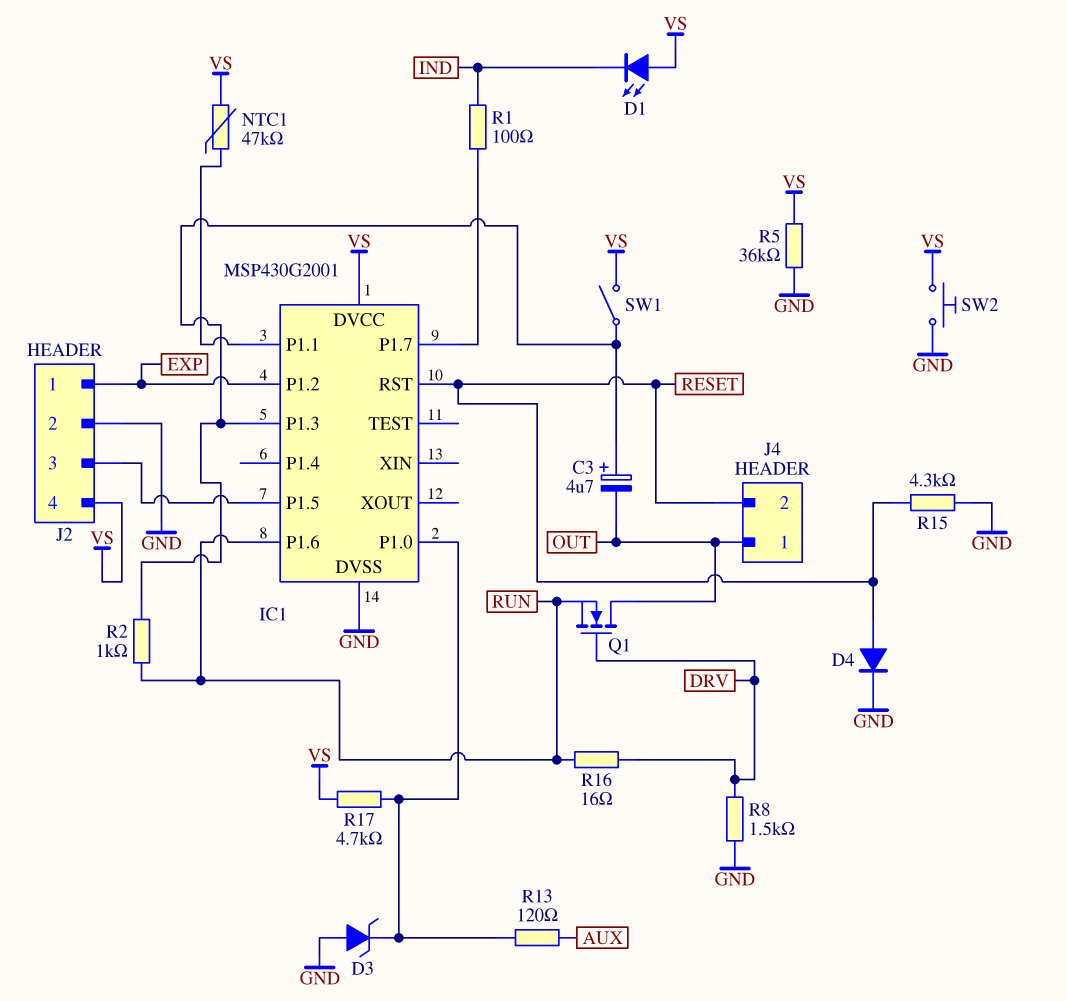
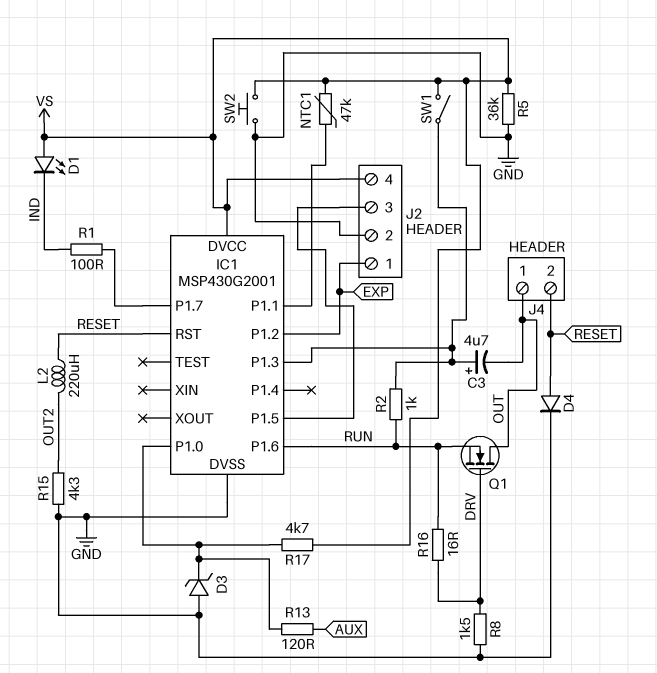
L2: none -> 220uH (OUT2, RESET)
R15: 4.3k (GND, RESET) -> 4.3k (GND, OUT2)

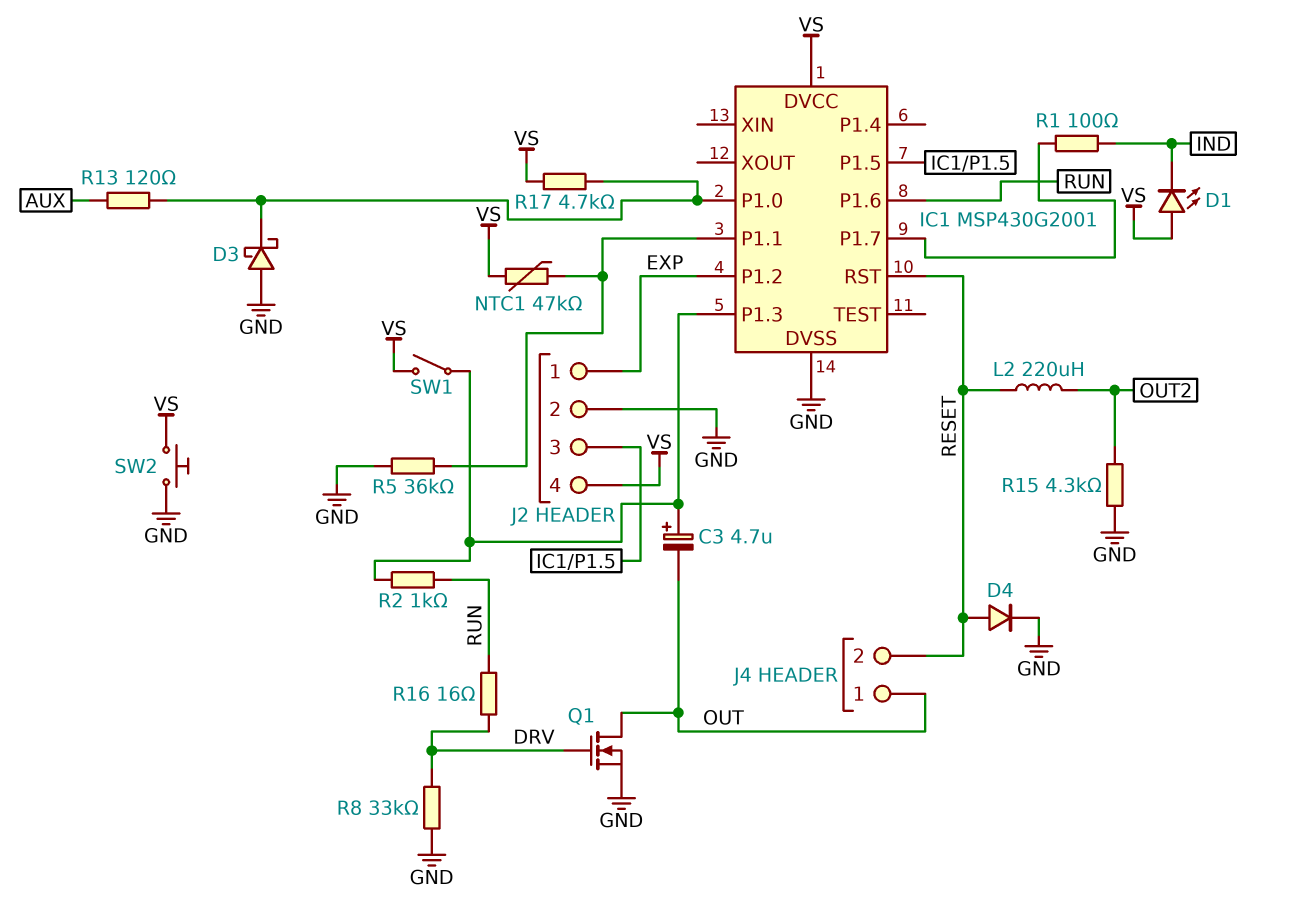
D3: zener (A GND, K IC1/P1.0) -> schottky (A GND, K IC1/P1.0)
Q1: NMOS (G DRV, D OUT, S RUN) -> NMOS (G DRV, D OUT, S GND)
R5: 36k (GND, VS) -> 36k (GND, IC1/P1.1)
R8: 1.5k (DRV, GND) -> 33k (DRV, GND)

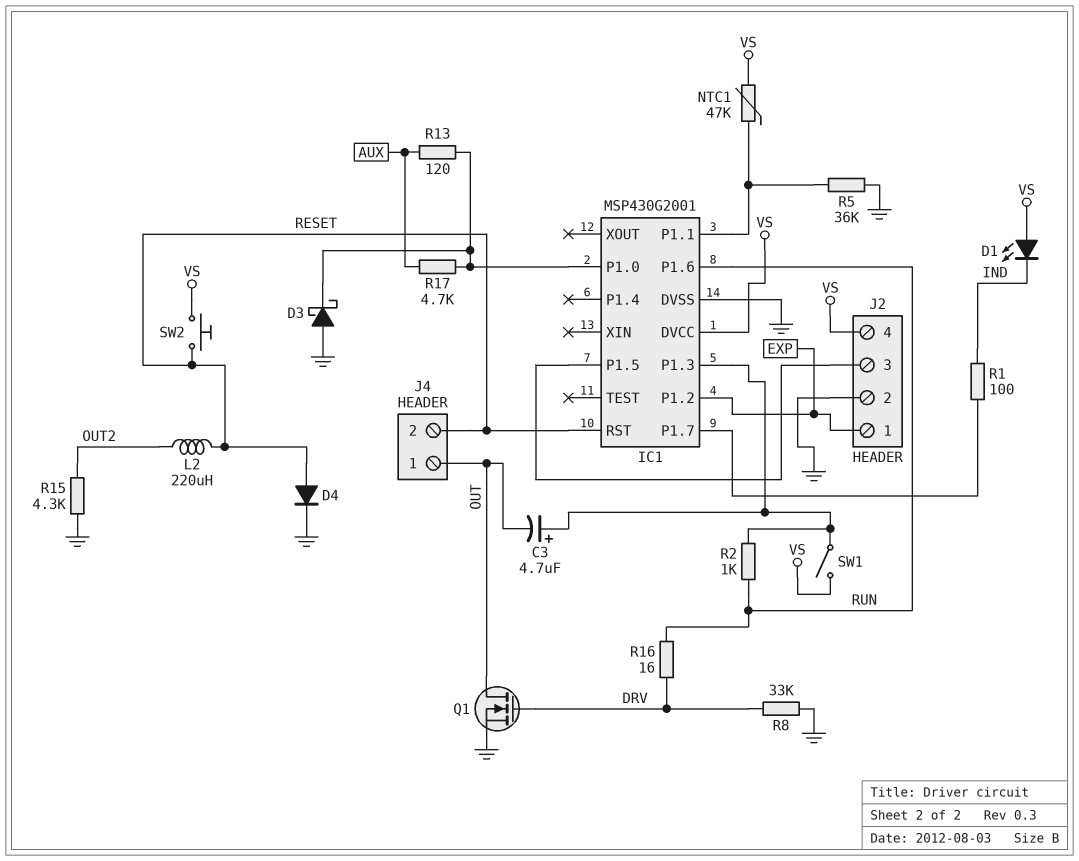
R17: 4.7k (IC1/P1.0, VS) -> 4.7k (AUX, IC1/P1.0)
SW2: button (GND, VS) -> button (RESET, VS)

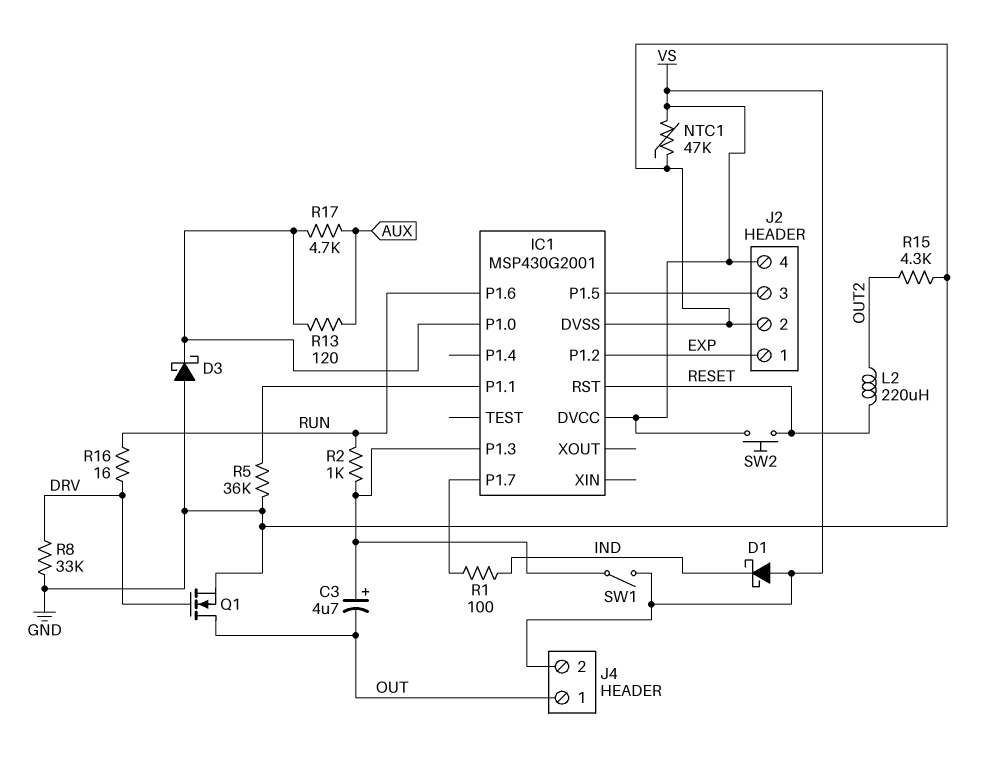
D1: LED (A VS, K IND) -> schottky (A VS, K IND)
D4: diode (A RESET, K GND) -> none
J4 pin 2: RESET -> VS
NTC1: 47k (IC1/P1.1, VS) -> 47k (GND, VS)

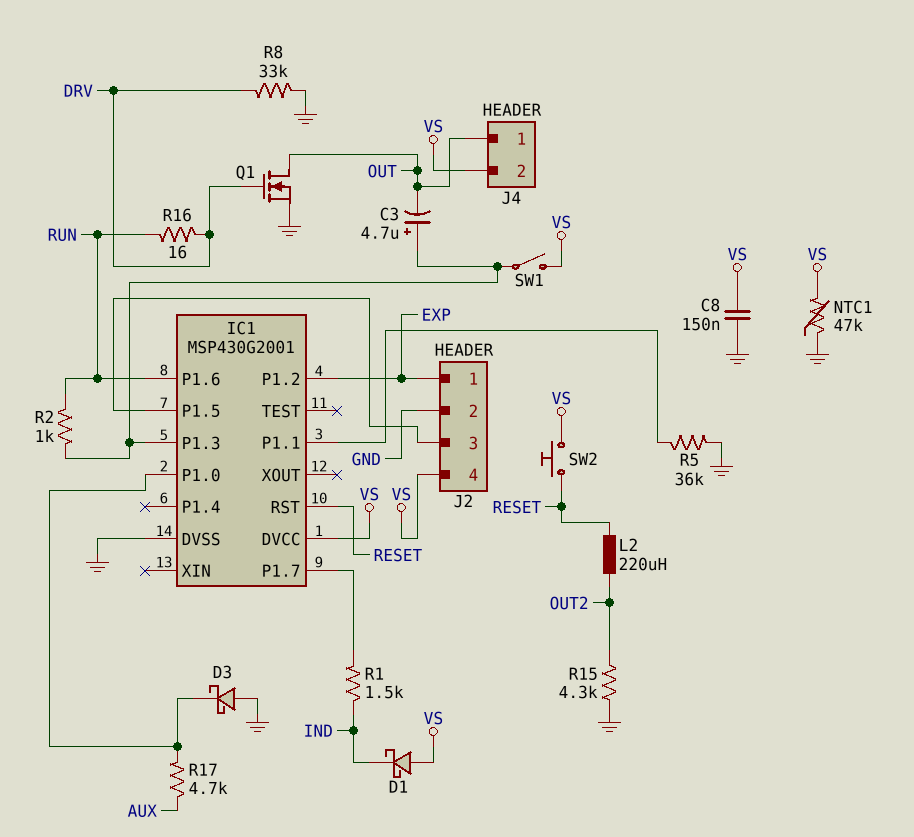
C8: none -> 150nF (GND, VS)
R1: 100 (IC1/P1.7, IND) -> 1.5k (IC1/P1.7, IND)
R13: 120 (AUX, IC1/P1.0) -> none

